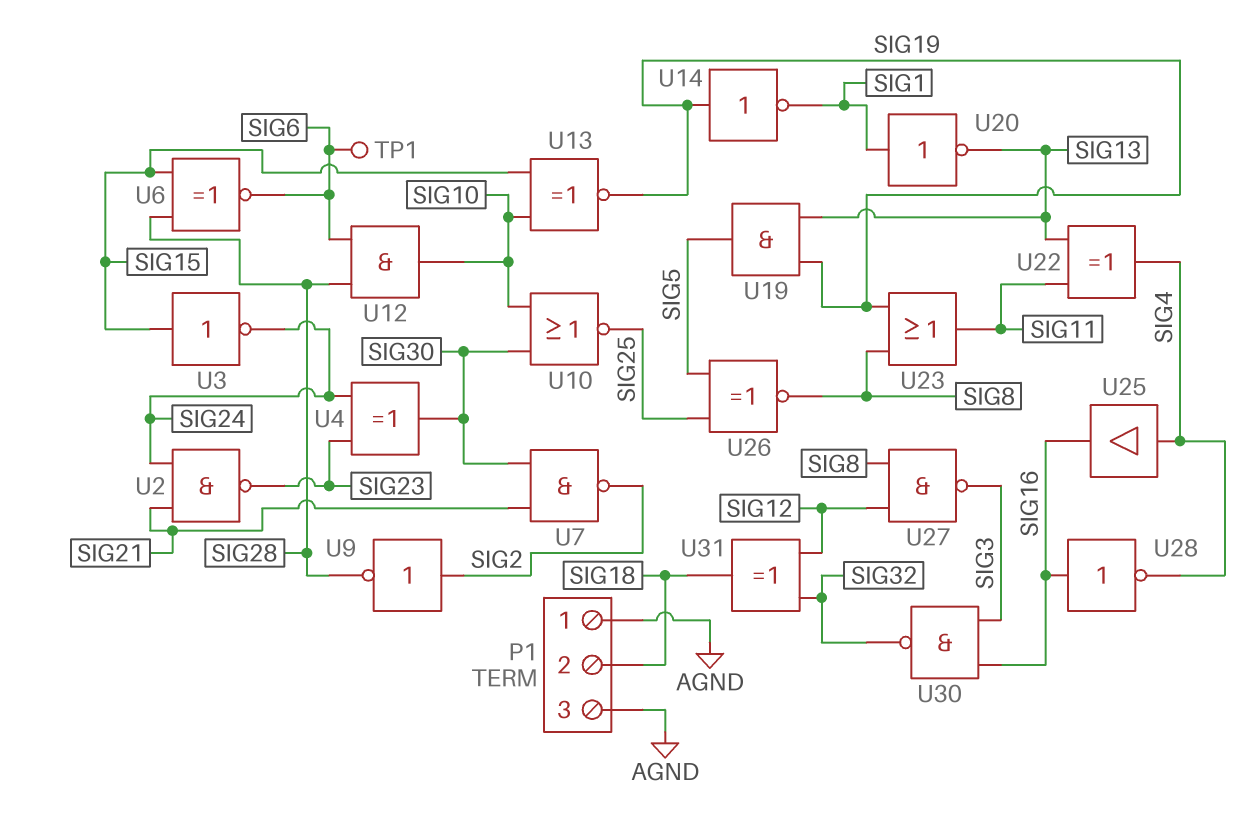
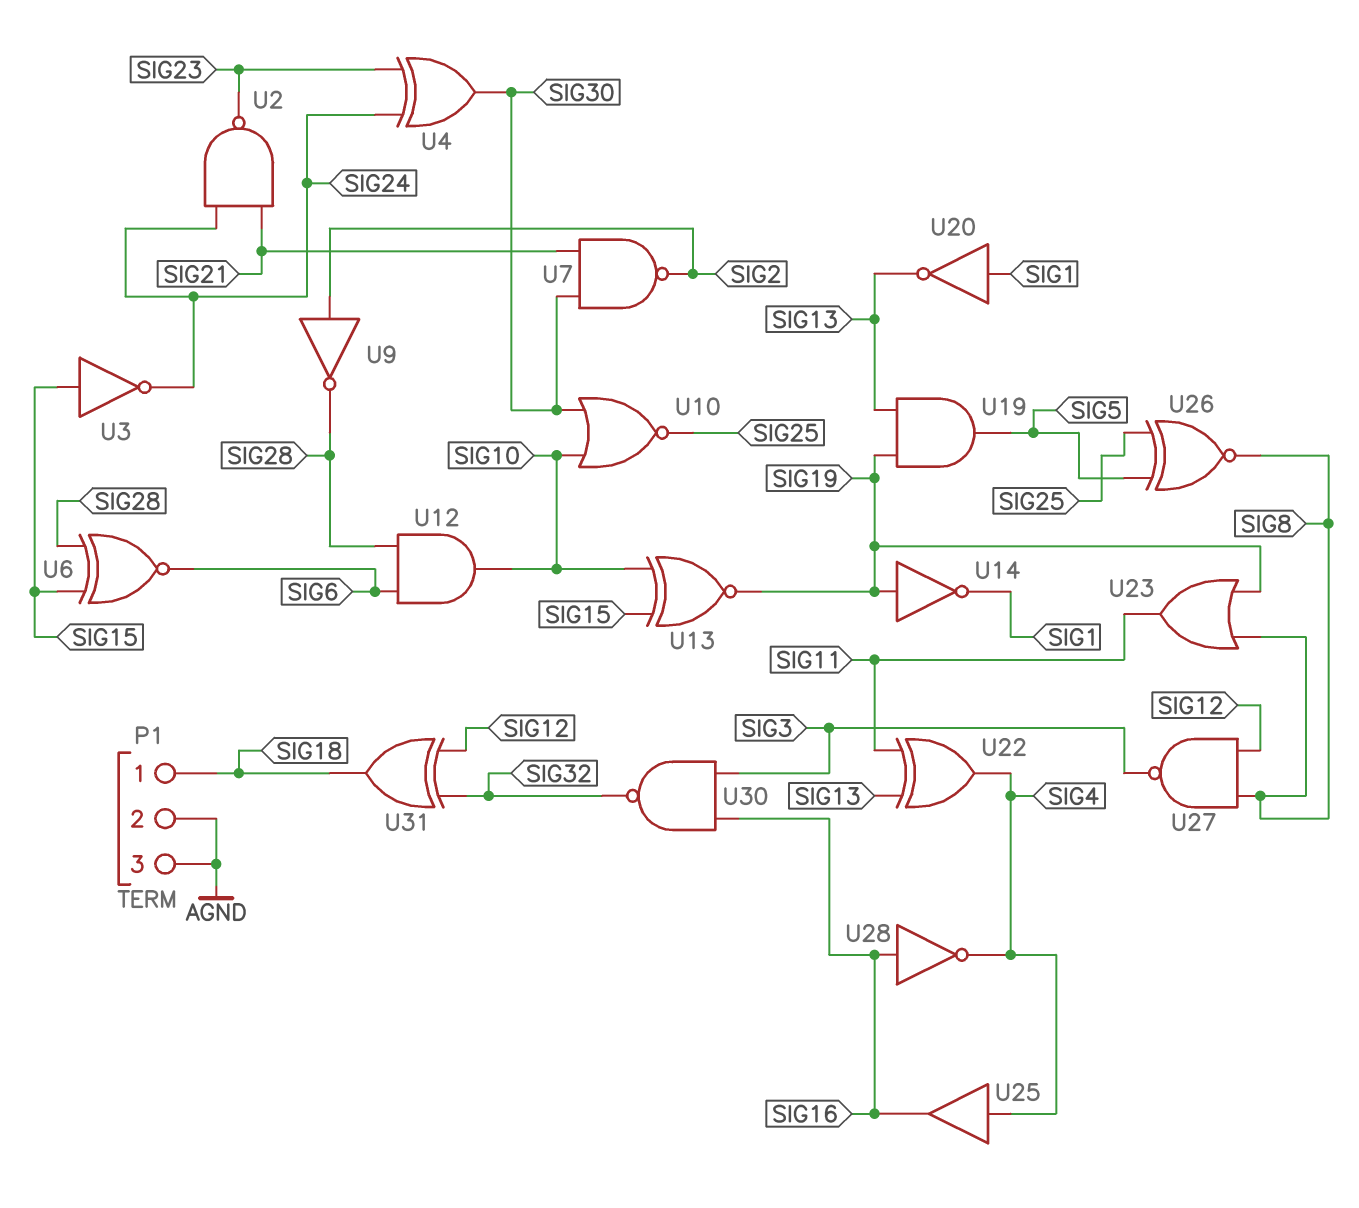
P1 pin 1: AGND -> SIG18
P1 pin 2: SIG18 -> AGND
TP1: test point (SIG6) -> none

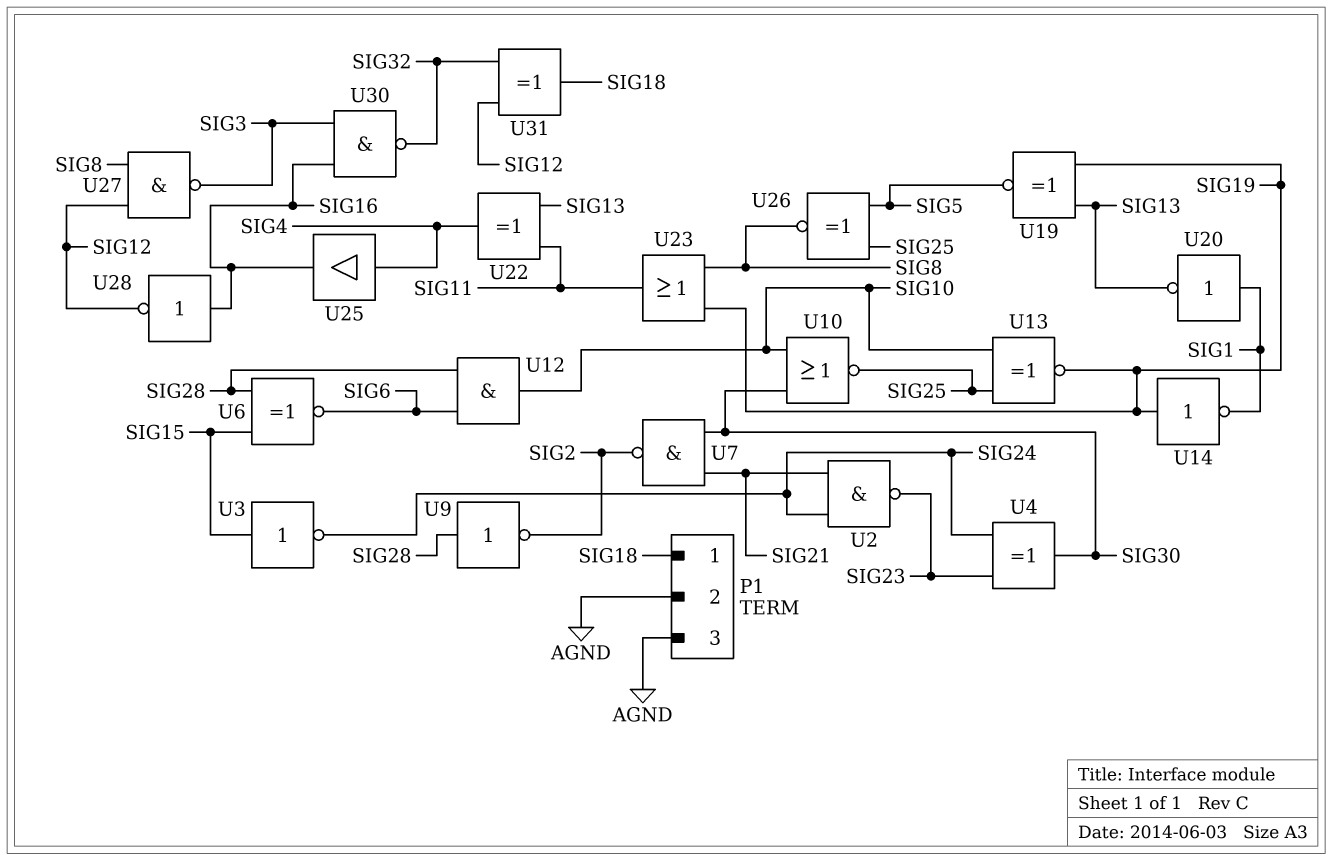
U9: NOT (in SIG2, out SIG28) -> NOT (in SIG28, out SIG2)
U13: XNOR (in SIG10, in SIG15, out SIG19) -> XNOR (in SIG10, in SIG25, out SIG19)
U19: AND (in SIG13, in SIG19, out SIG5) -> XNOR (in SIG13, in SIG19, out SIG5)
U28: NOT (in SIG16, out SIG4) -> NOT (in SIG16, out SIG12)

